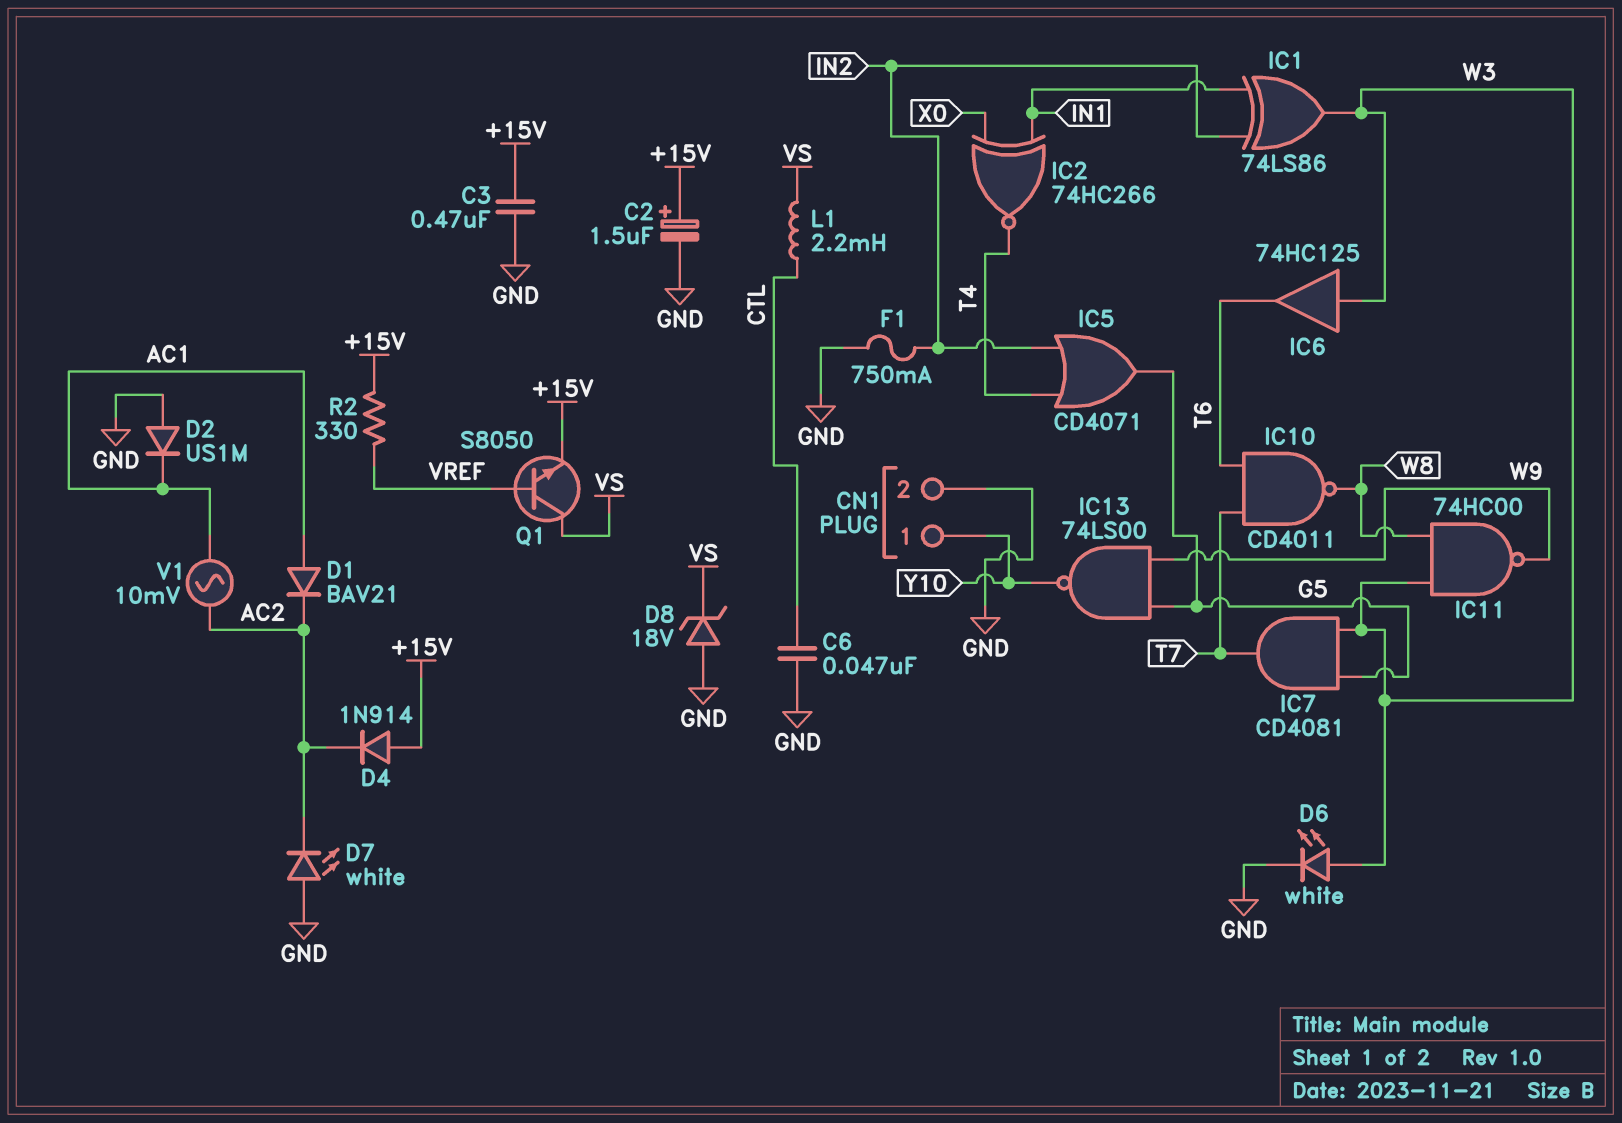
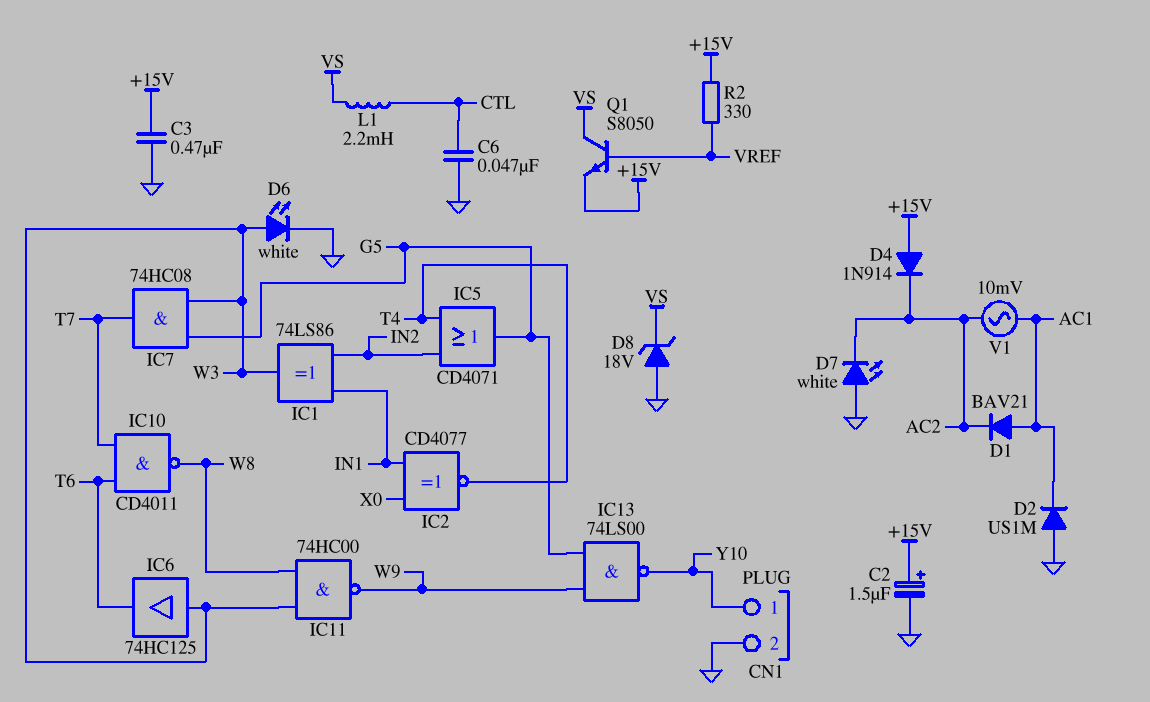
F1: 750mA (GND, IN2) -> none
IC2: XNOR 74HC266 (in IN1, in X0, out T4) -> XNOR CD4077 (in IN1, in X0, out T4)
IC7: AND CD4081 (in G5, in W3, out T7) -> AND 74HC08 (in G5, in W3, out T7)

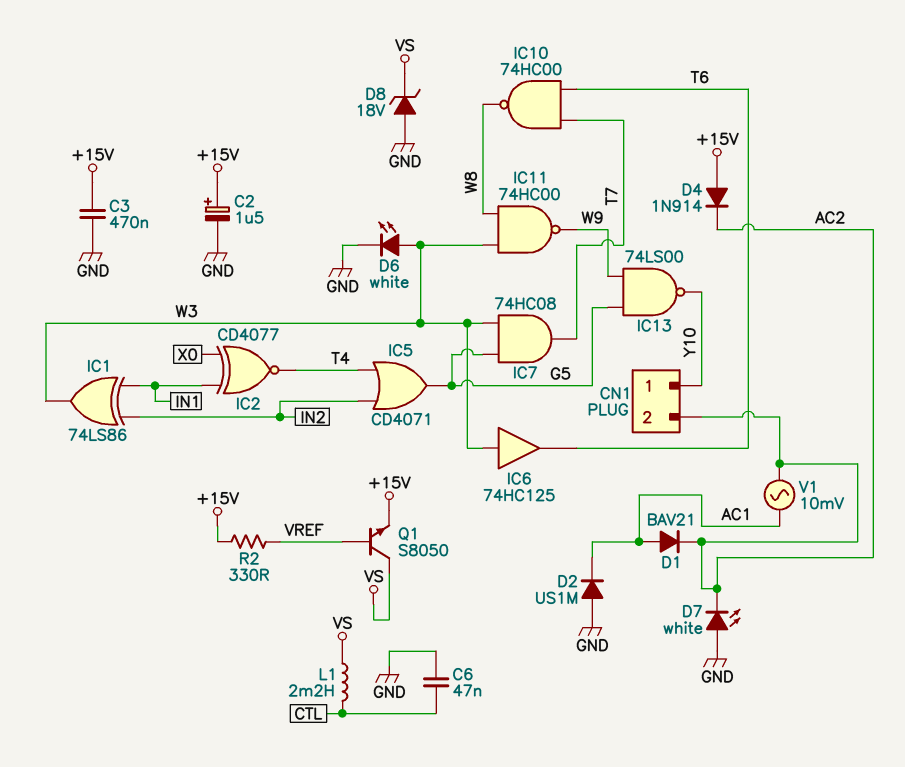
CN1 pin 2: GND -> AC2
IC10: NAND CD4011 (in T6, in T7, out W8) -> NAND 74HC00 (in T6, in T7, out W8)

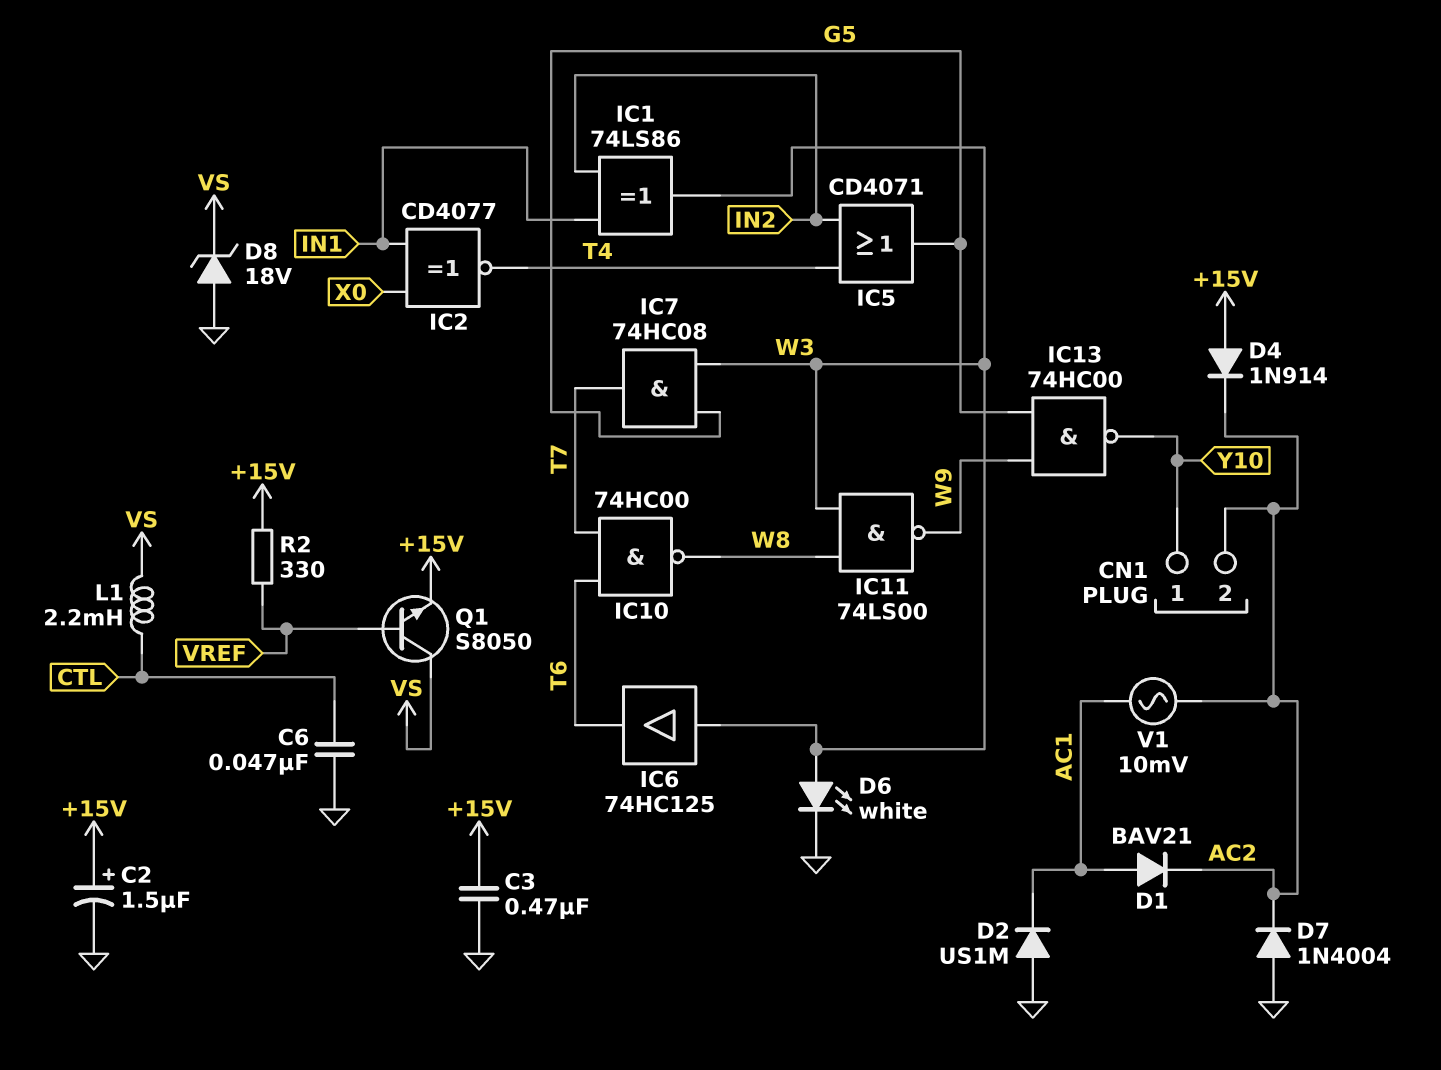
D7: LED white (A GND, K AC2) -> diode 1N4004 (A GND, K AC2)
IC11: NAND 74HC00 (in W3, in W8, out W9) -> NAND 74LS00 (in W3, in W8, out W9)
IC13: NAND 74LS00 (in G5, in W9, out Y10) -> NAND 74HC00 (in G5, in W9, out Y10)

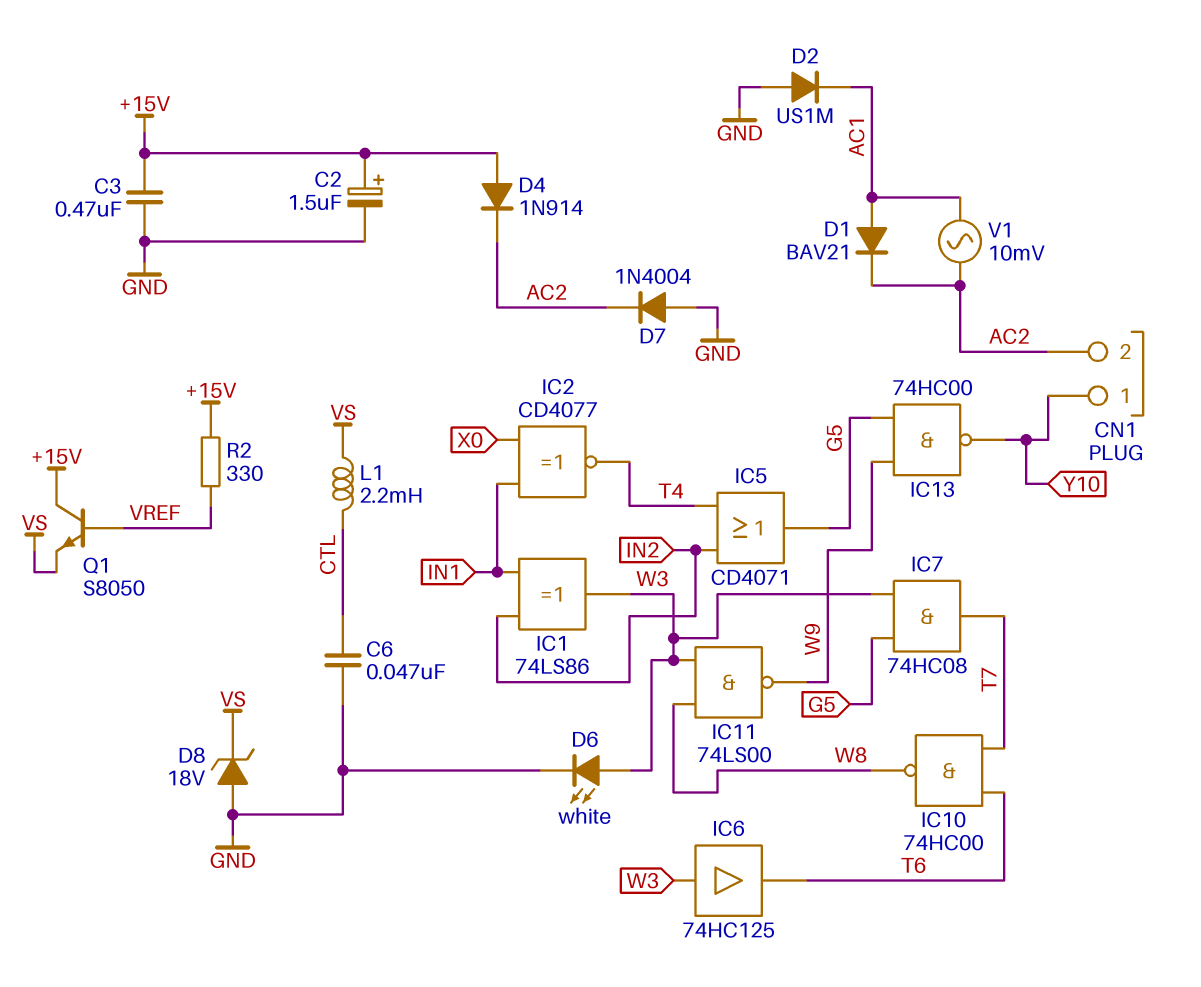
Q1: NPN S8050 (B VREF, C VS, E +15V) -> NPN S8050 (B VREF, C +15V, E VS)

